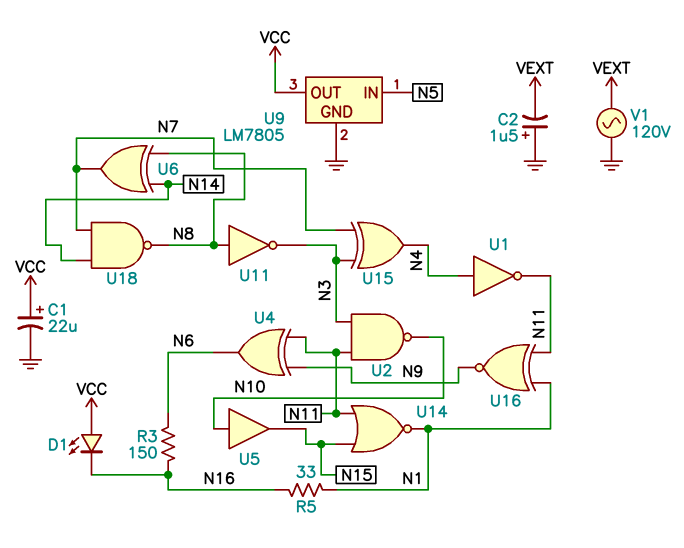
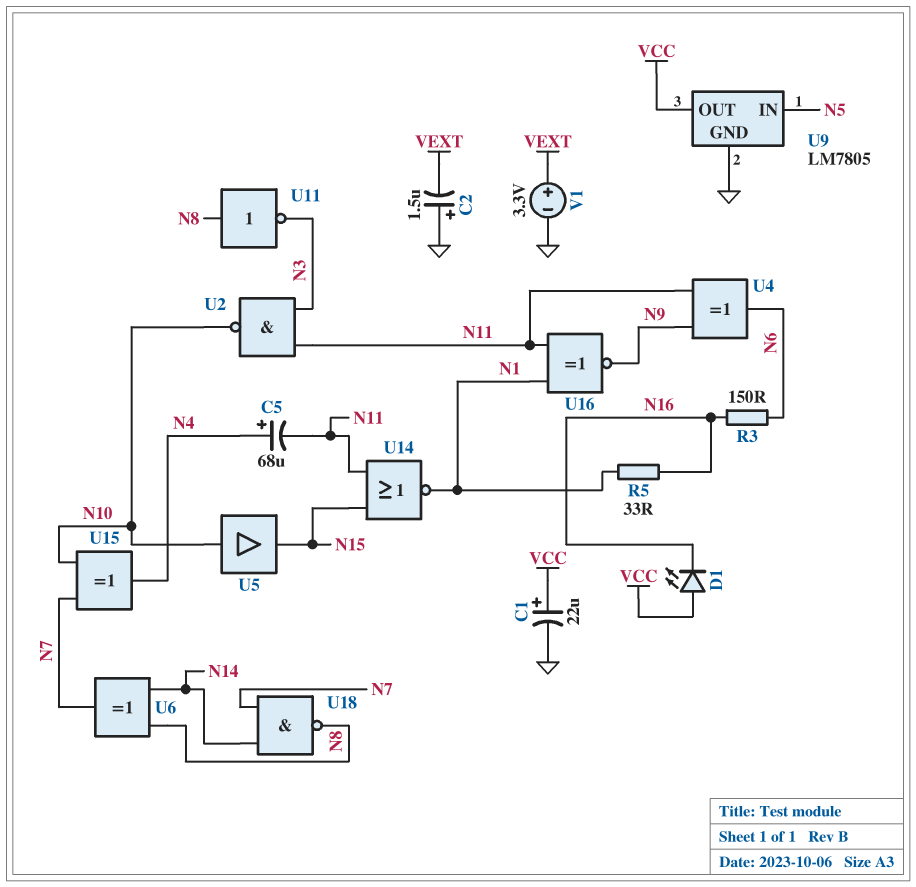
C5: none -> 68uF (plus N4, minus N11)
U1: NOT (in N4, out N11) -> none
U15: XOR (in N3, in N7, out N4) -> XOR (in N7, in N10, out N4)
V1: AC 120V (GND, VEXT) -> 3.3V (plus VEXT, minus GND)

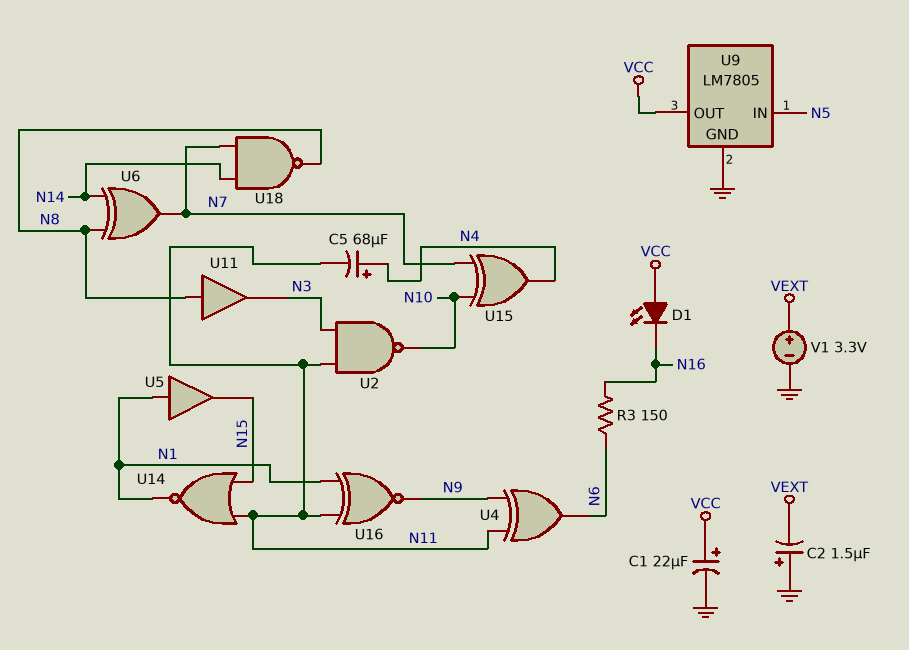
R5: 33 (N1, N16) -> none
U5: buffer (in N10, out N15) -> buffer (in N1, out N15)
U11: NOT (in N8, out N3) -> buffer (in N8, out N3)

